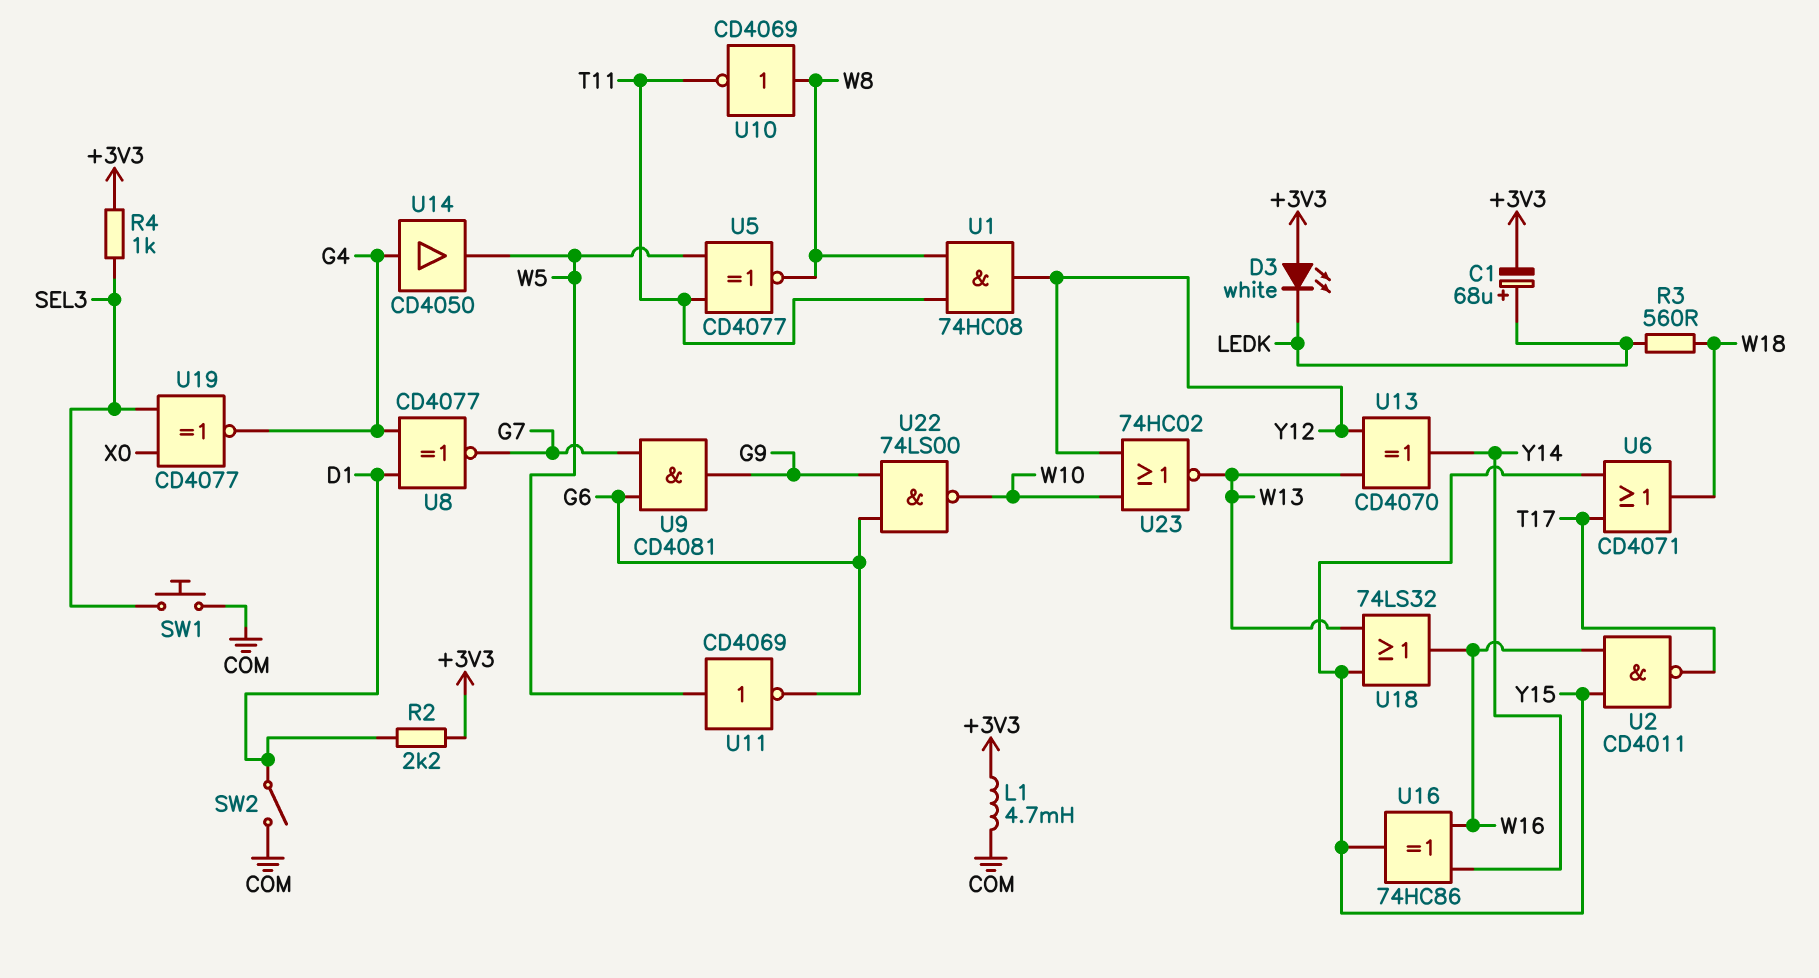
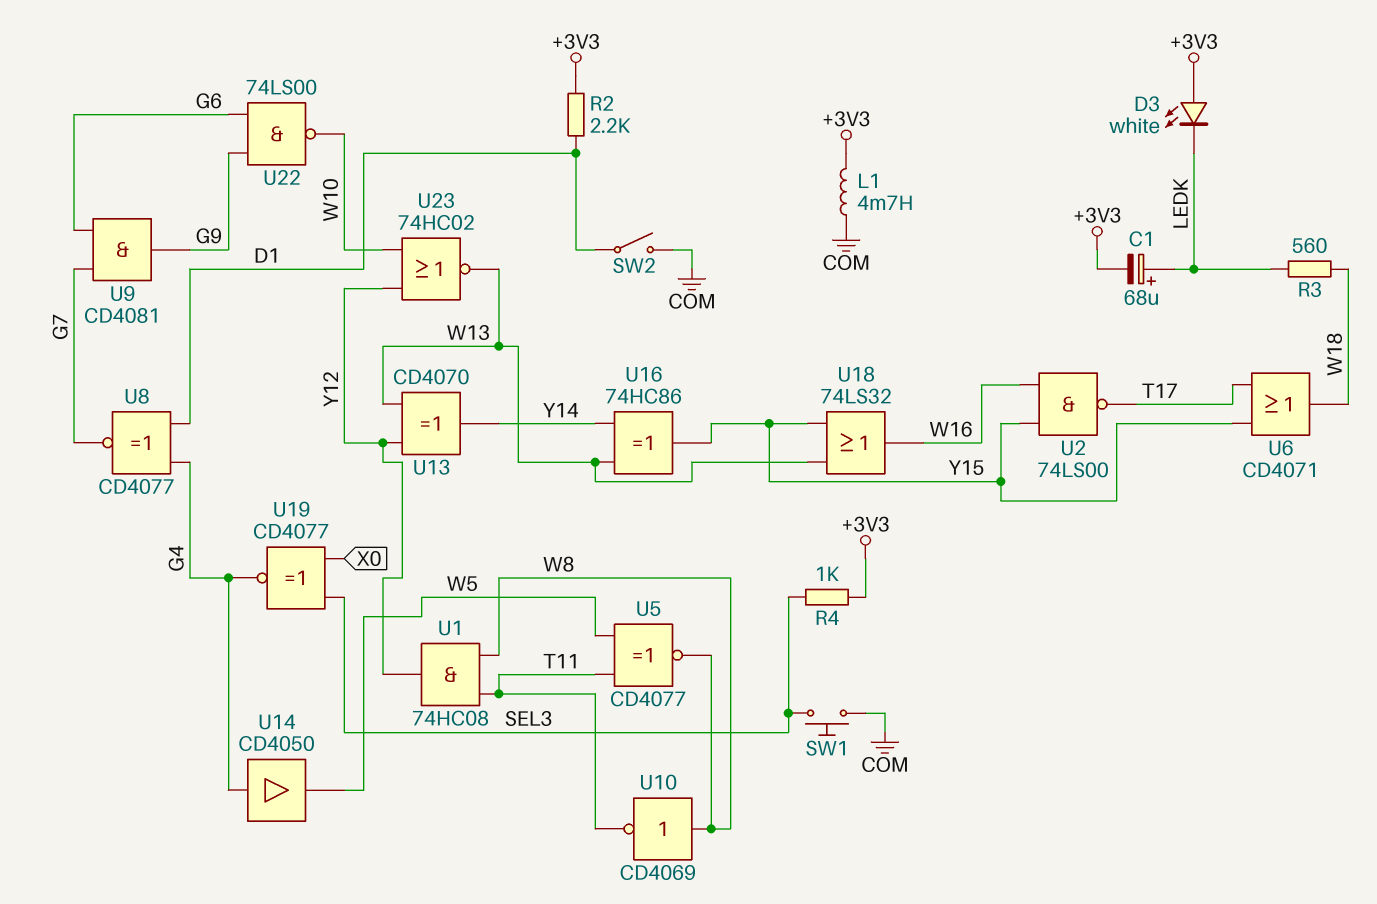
U2: NAND CD4011 (in W16, in Y15, out T17) -> NAND 74LS00 (in W16, in Y15, out T17)
U11: NOT CD4069 (in W5, out G6) -> none
U16: XOR 74HC86 (in W16, in Y14, out Y15) -> XOR 74HC86 (in W13, in Y14, out Y15)

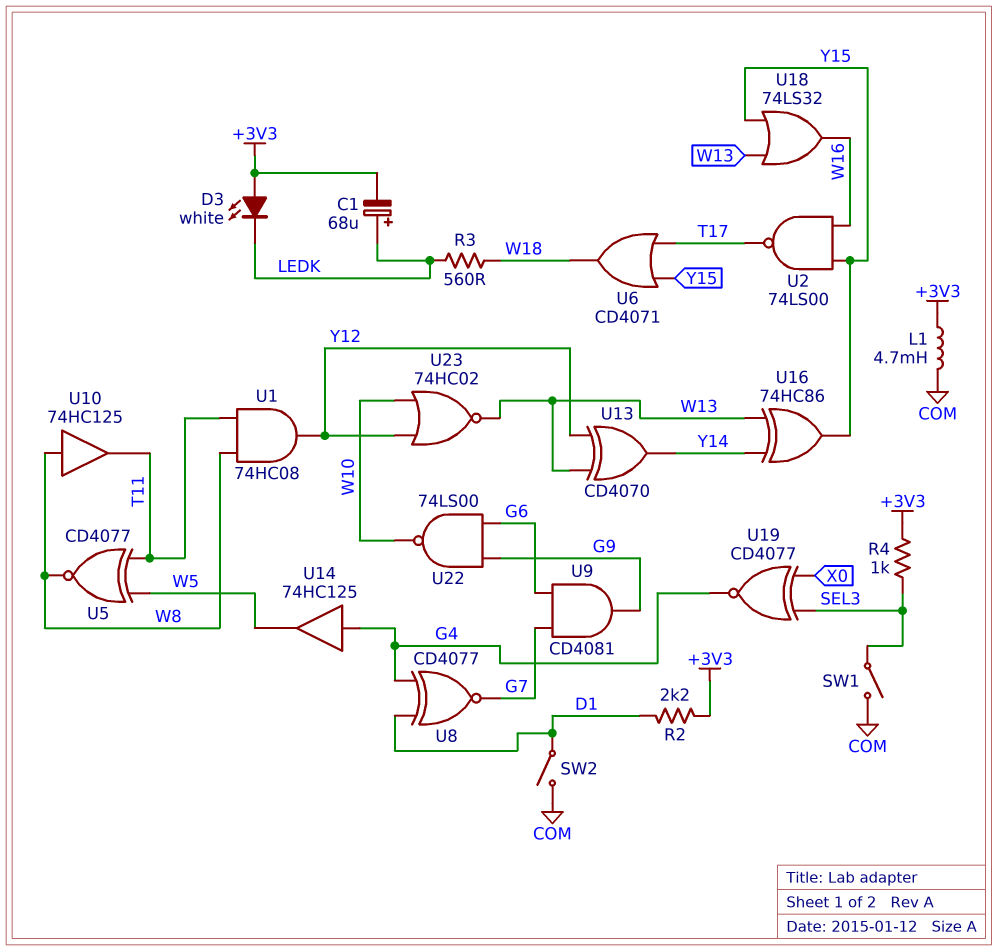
SW1: button (COM, SEL3) -> switch (COM, SEL3)
U10: NOT CD4069 (in W8, out T11) -> buffer 74HC125 (in W8, out T11)
U14: buffer CD4050 (in G4, out W5) -> buffer 74HC125 (in G4, out W5)

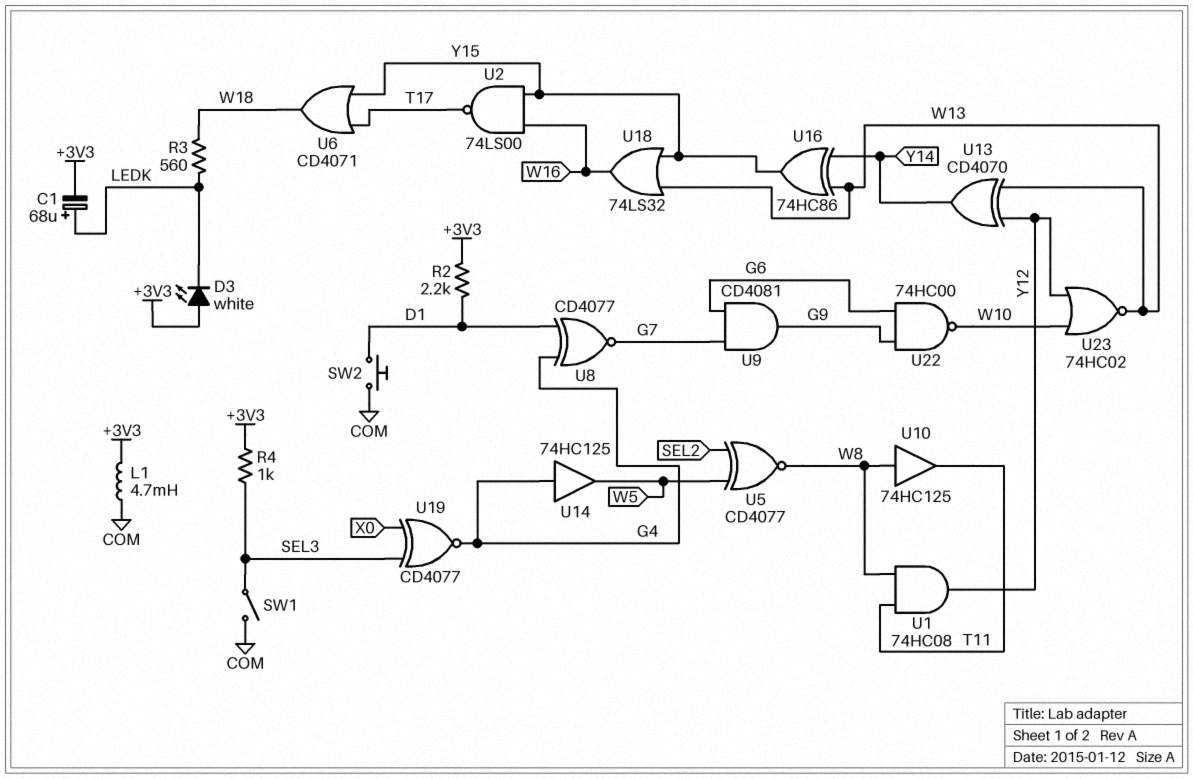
SW2: switch (COM, D1) -> button (COM, D1)
U5: XNOR CD4077 (in T11, in W5, out W8) -> XNOR CD4077 (in SEL2, in W5, out W8)
U22: NAND 74LS00 (in G6, in G9, out W10) -> NAND 74HC00 (in G6, in G9, out W10)

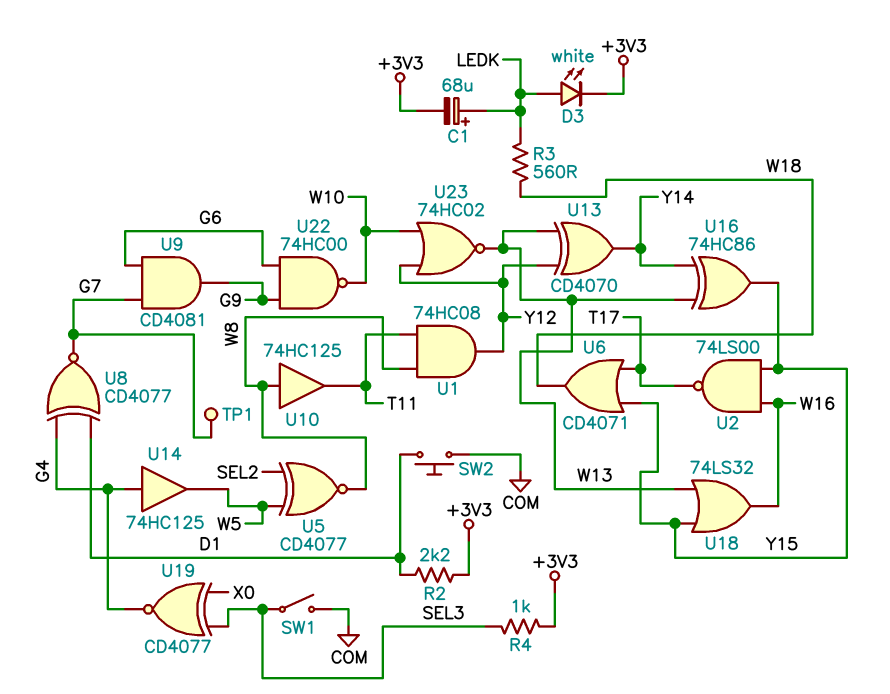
D3: LED white (A +3V3, K LEDK) -> LED white (A LEDK, K +3V3)
L1: 4.7mH (+3V3, COM) -> none
TP1: none -> test point (G7)

